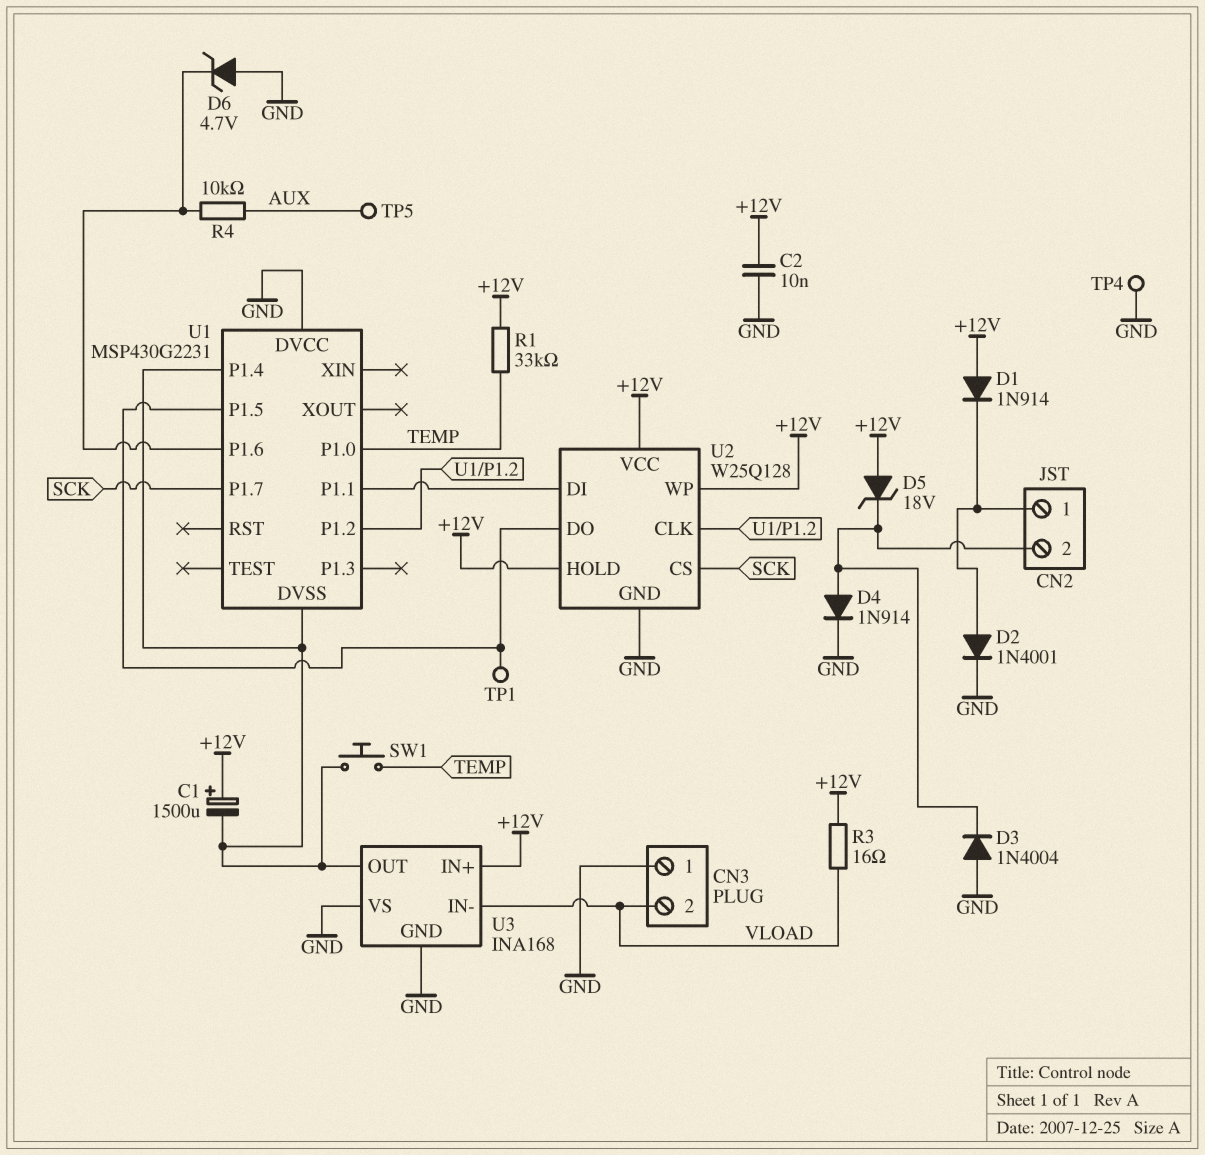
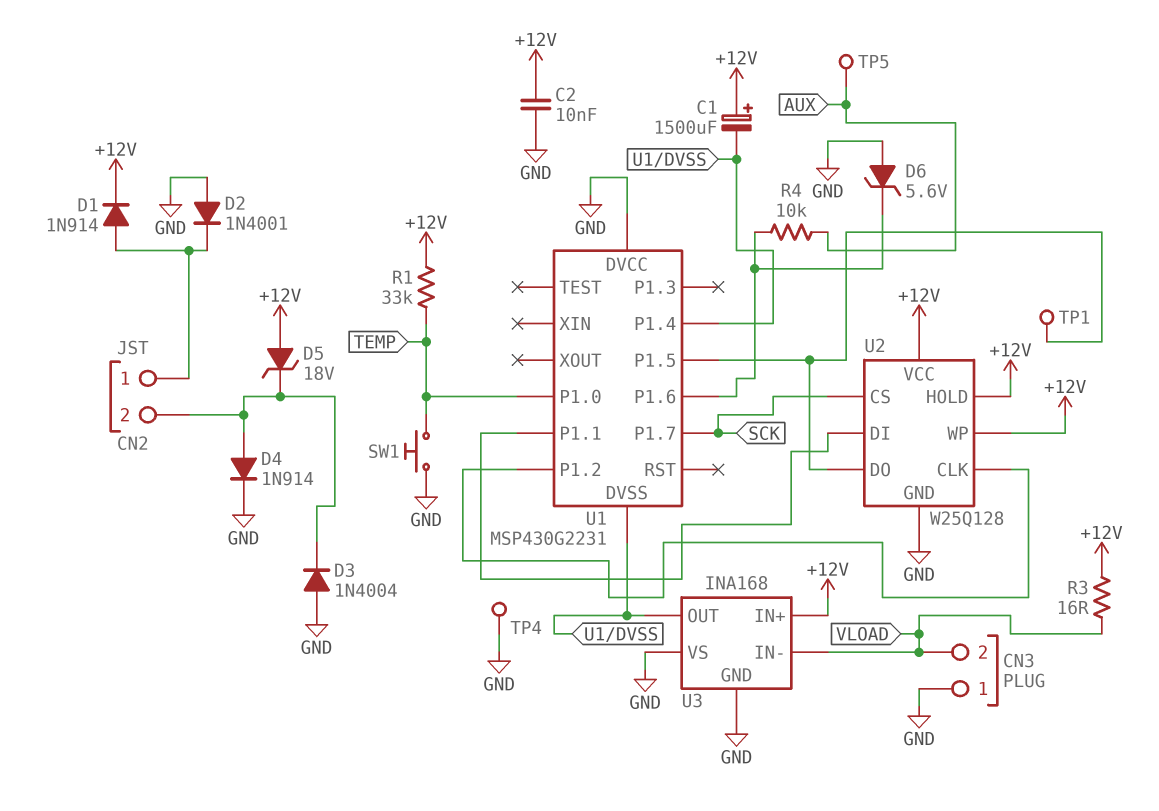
D1: diode 1N914 (A +12V, K CN2/1) -> diode 1N914 (A CN2/1, K +12V)
D2: diode 1N4001 (A CN2/1, K GND) -> diode 1N4001 (A GND, K CN2/1)
D6: zener 4.7V (A GND, K U1/P1.6) -> zener 5.6V (A GND, K U1/P1.6)
SW1: button (TEMP, U1/DVSS) -> button (GND, TEMP)

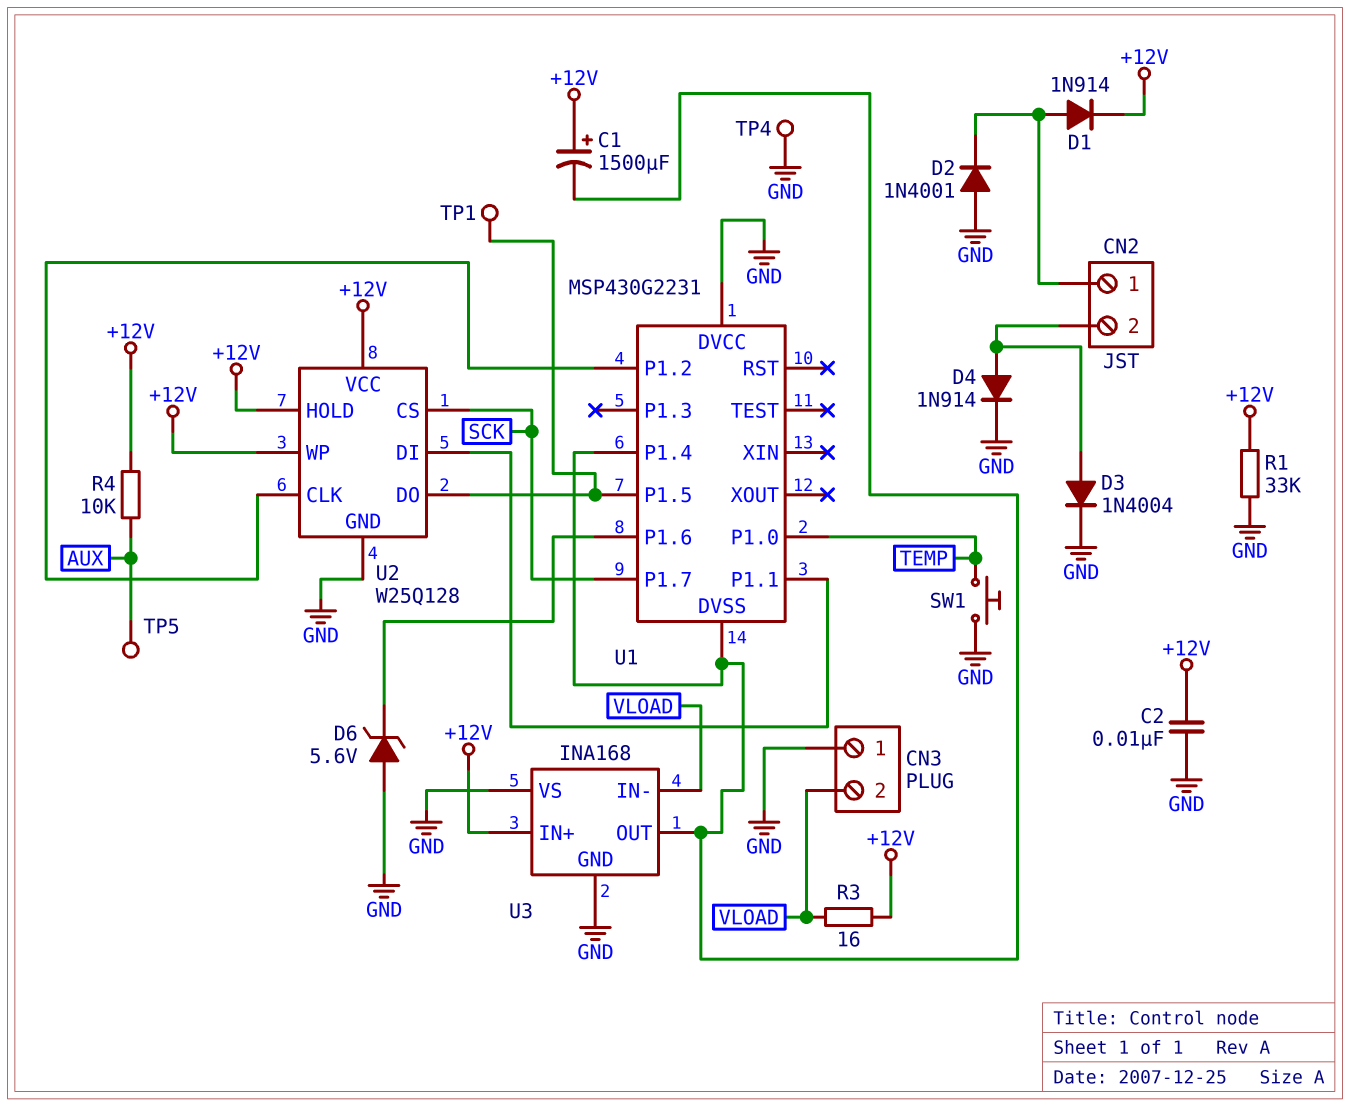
D3: diode 1N4004 (A GND, K CN2/2) -> diode 1N4004 (A CN2/2, K GND)
D5: zener 18V (A +12V, K CN2/2) -> none
R1: 33k (+12V, TEMP) -> 33k (+12V, GND)
R4: 10k (AUX, U1/P1.6) -> 10k (+12V, AUX)

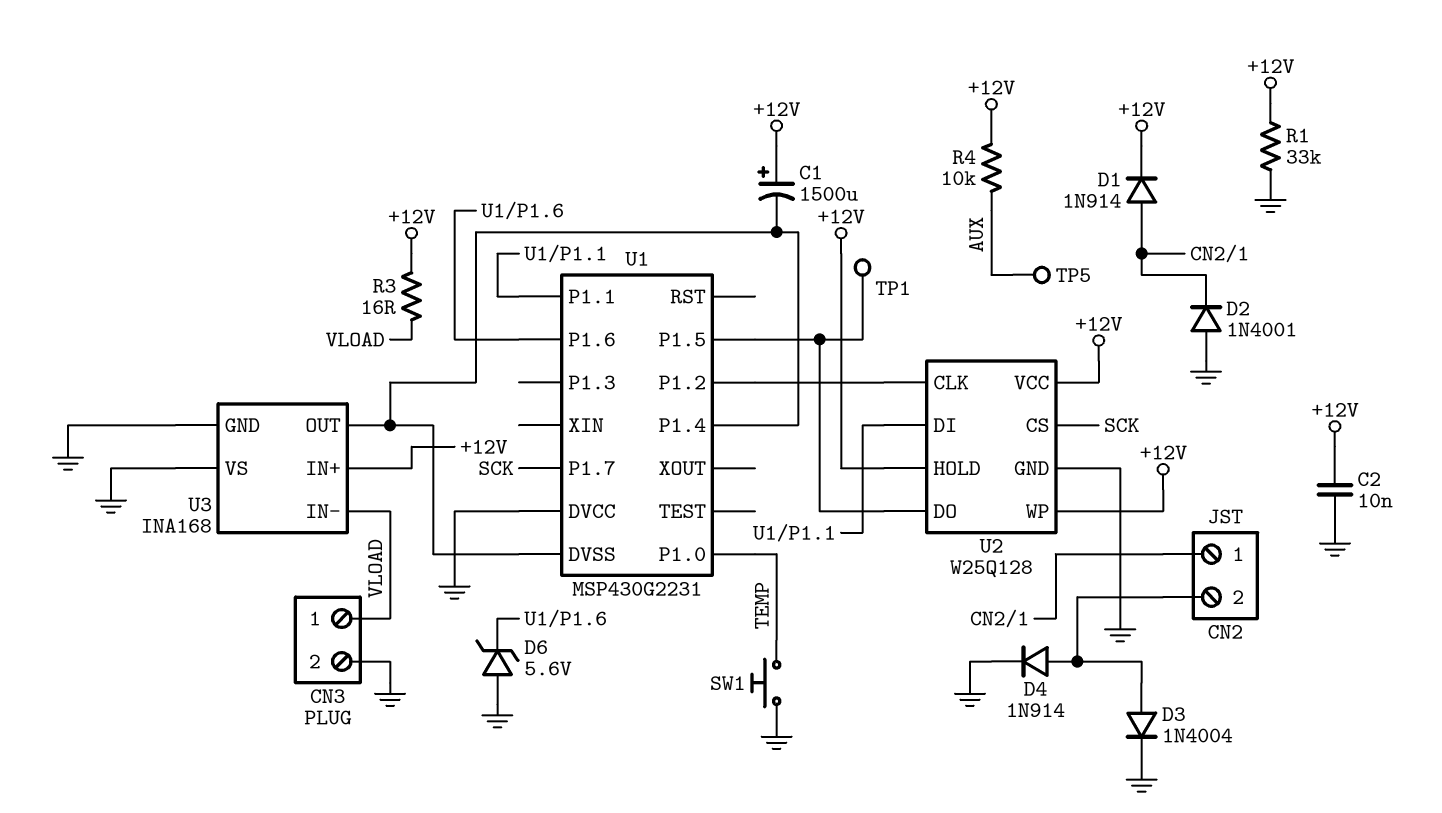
CN3 pin 1: GND -> VLOAD
CN3 pin 2: VLOAD -> GND
TP4: test point (GND) -> none

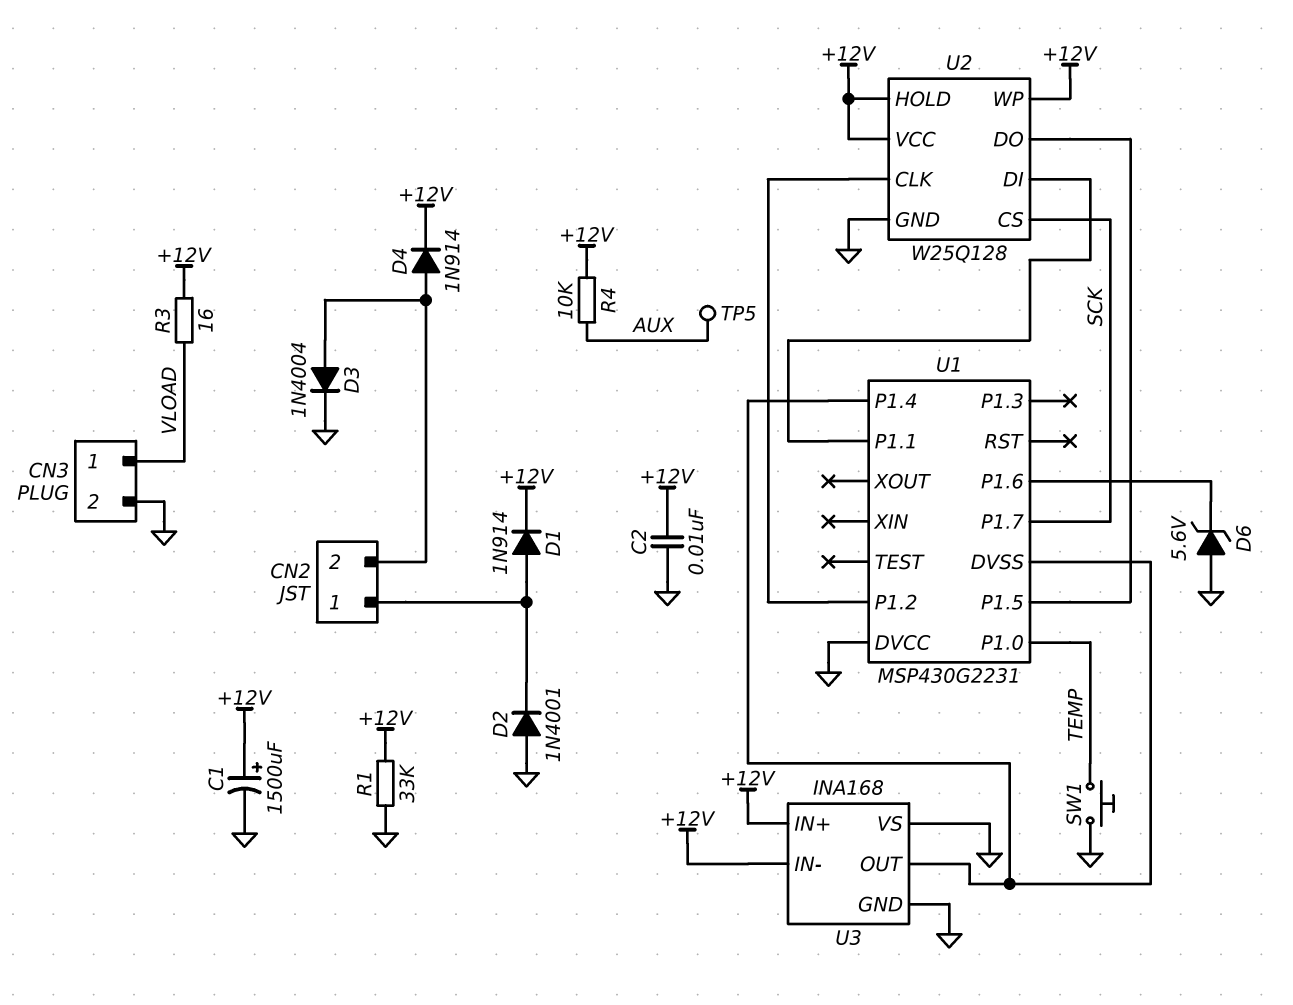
C1: 1500uF (plus +12V, minus U1/DVSS) -> 1500uF (plus +12V, minus GND)
D4: diode 1N914 (A CN2/2, K GND) -> diode 1N914 (A CN2/2, K +12V)
TP1: test point (U1/P1.5) -> none
U3 pin IN-: VLOAD -> +12V

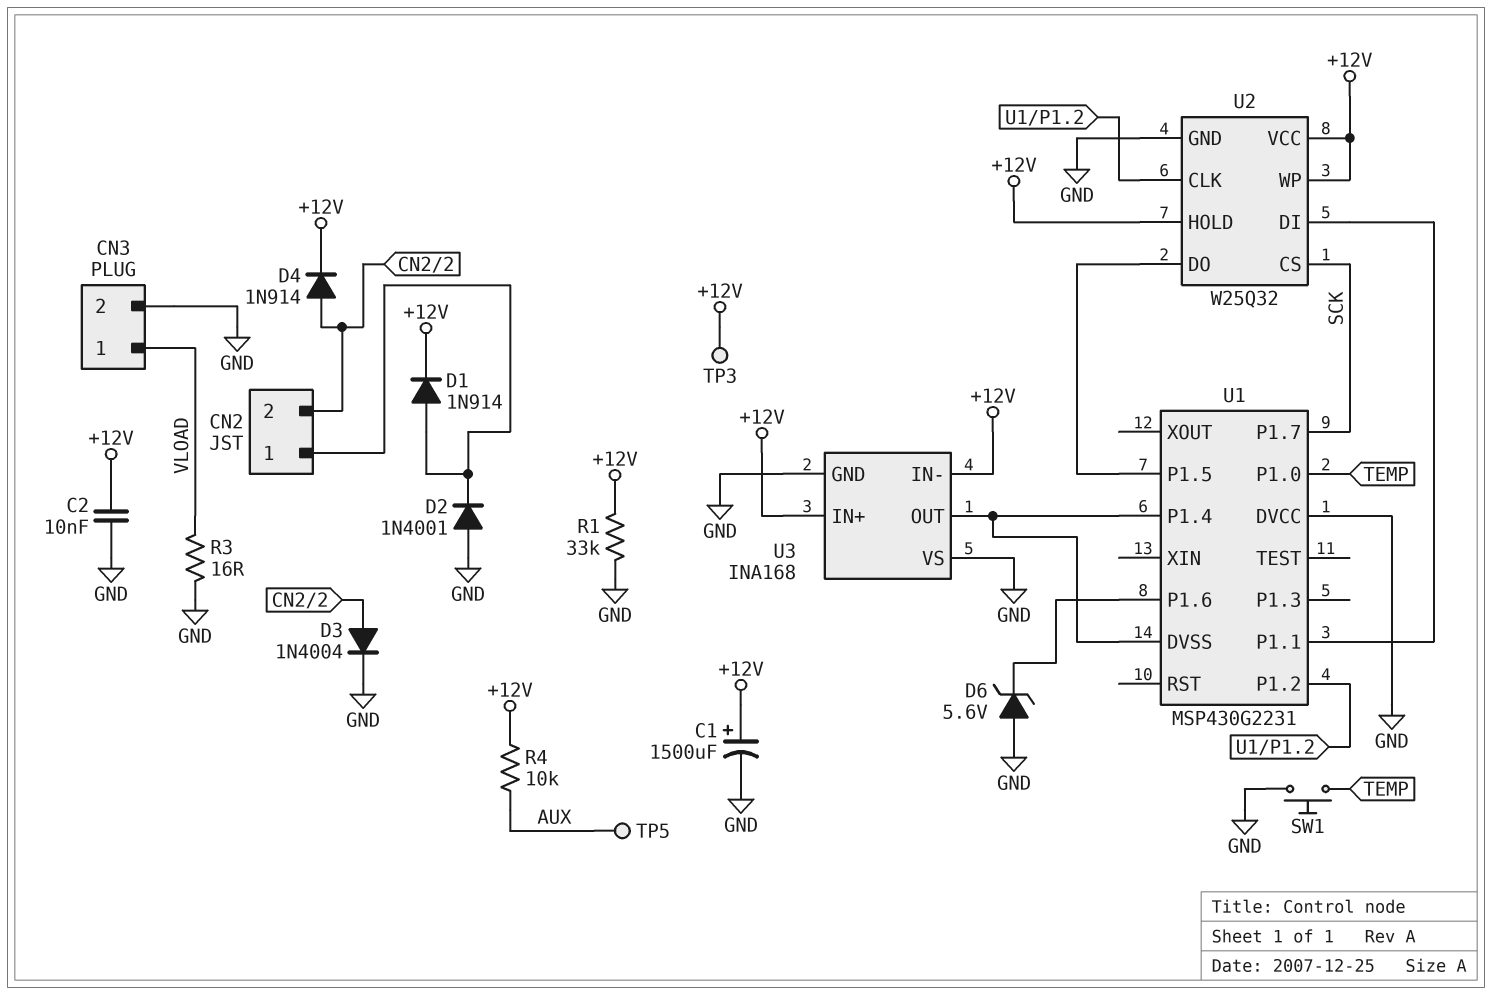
R3: 16 (+12V, VLOAD) -> 16 (GND, VLOAD)
TP3: none -> test point (+12V)
U2: W25Q128 -> W25Q32

